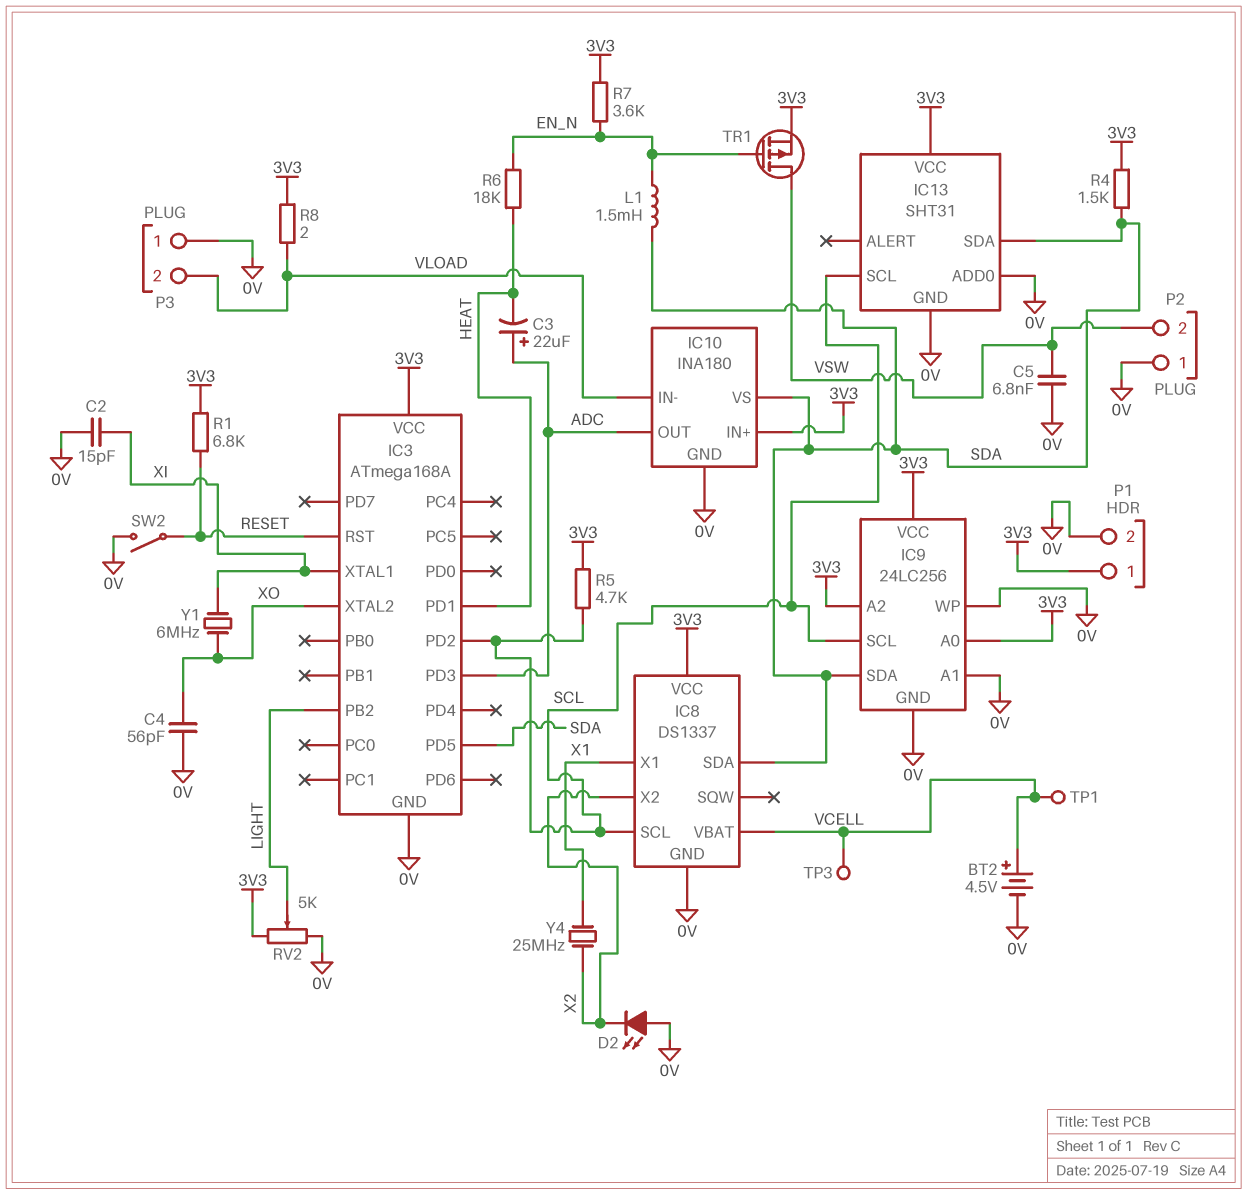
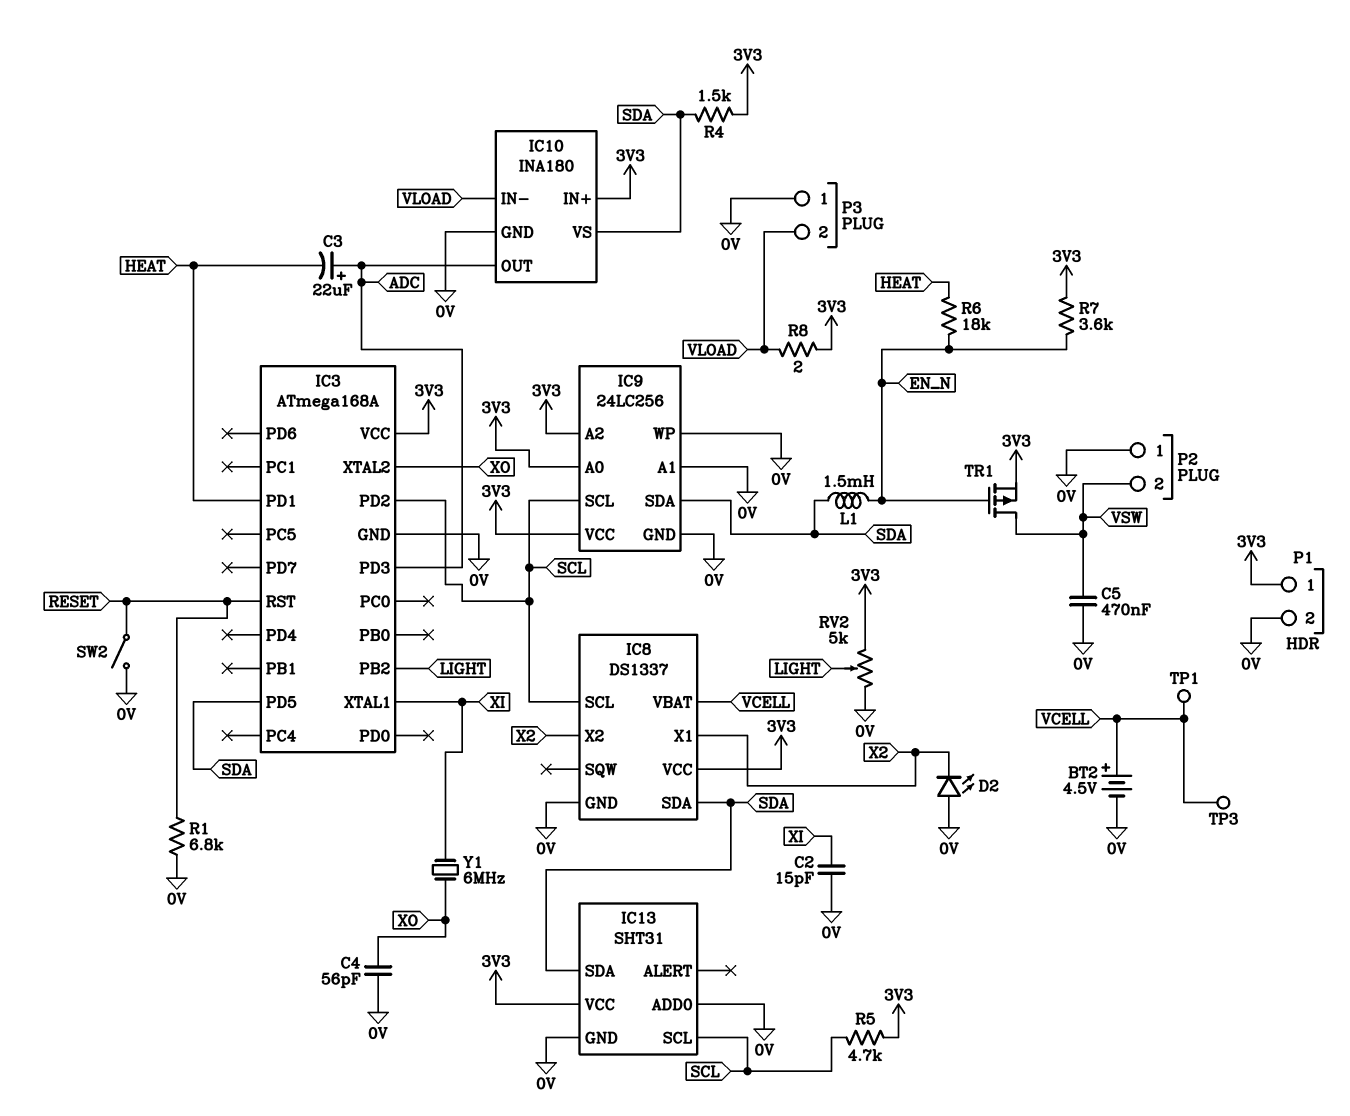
C5: 6.8nF (0V, VSW) -> 470nF (0V, VSW)
IC8 pin X1: X1 -> X2
R1: 6.8k (3V3, RESET) -> 6.8k (0V, RESET)
Y4: 25MHz (X1, X2) -> none

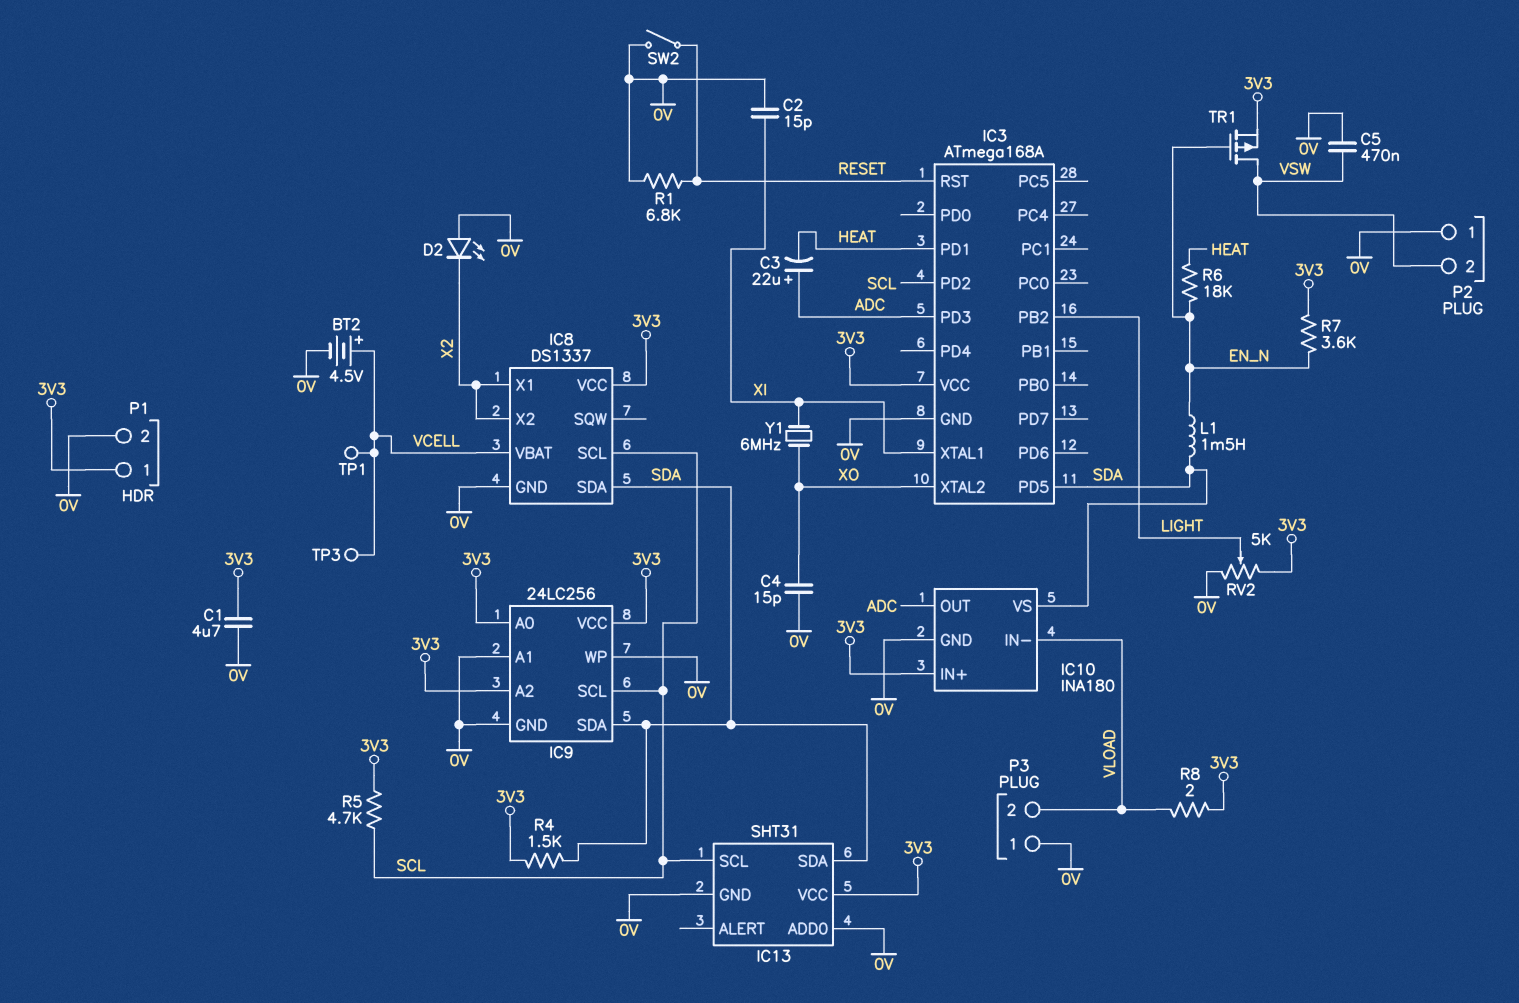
C1: none -> 4.7uF (0V, 3V3)
C4: 56pF (0V, XO) -> 15pF (0V, XO)

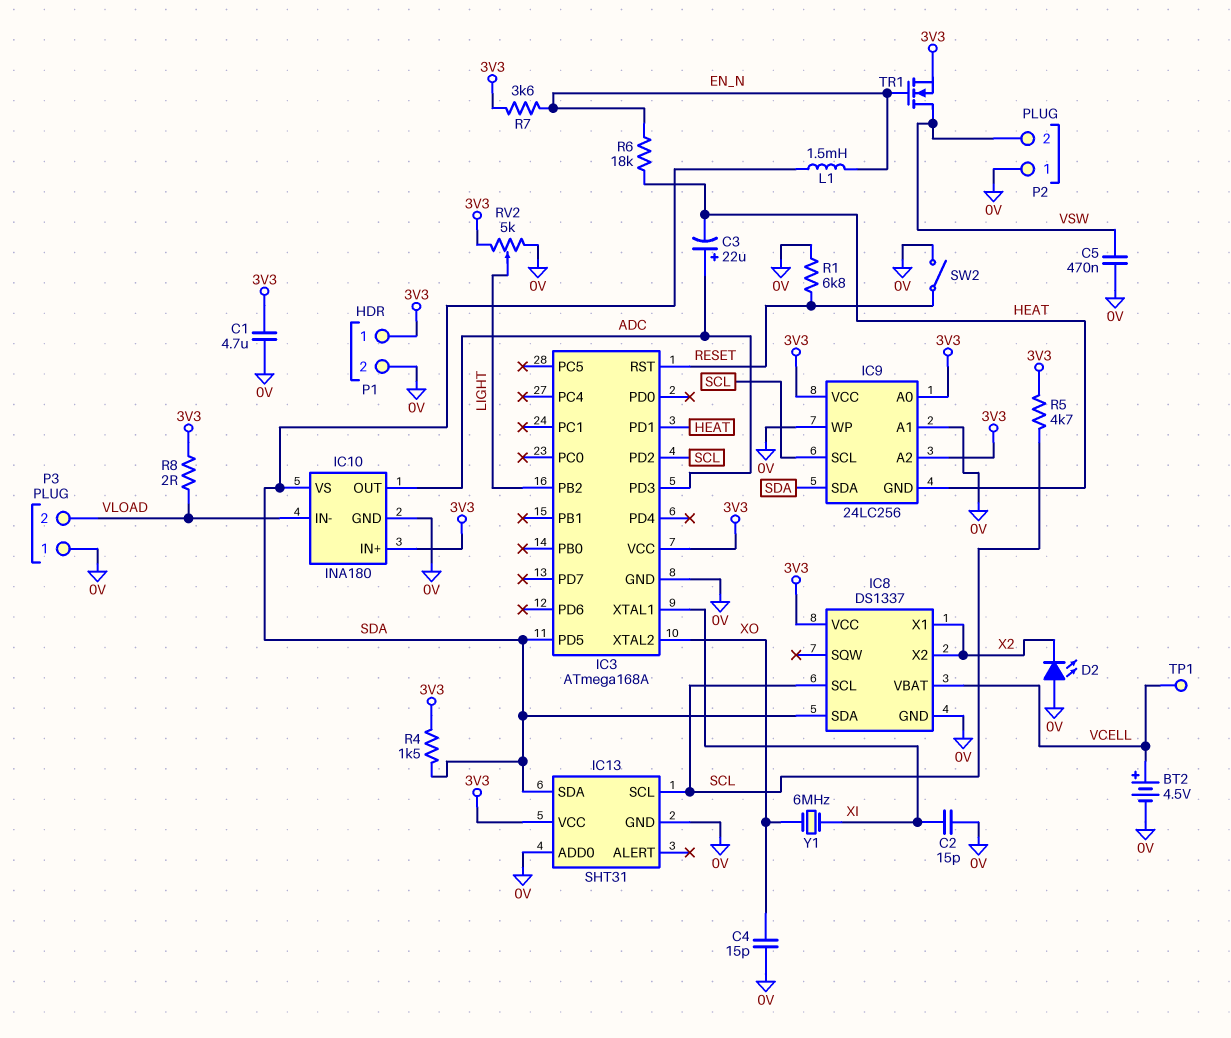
IC9 pin GND: 0V -> HEAT
TP3: test point (VCELL) -> none
TR1: PMOS (G EN_N, D VSW, S 3V3) -> NMOS (G EN_N, D VSW, S 3V3)

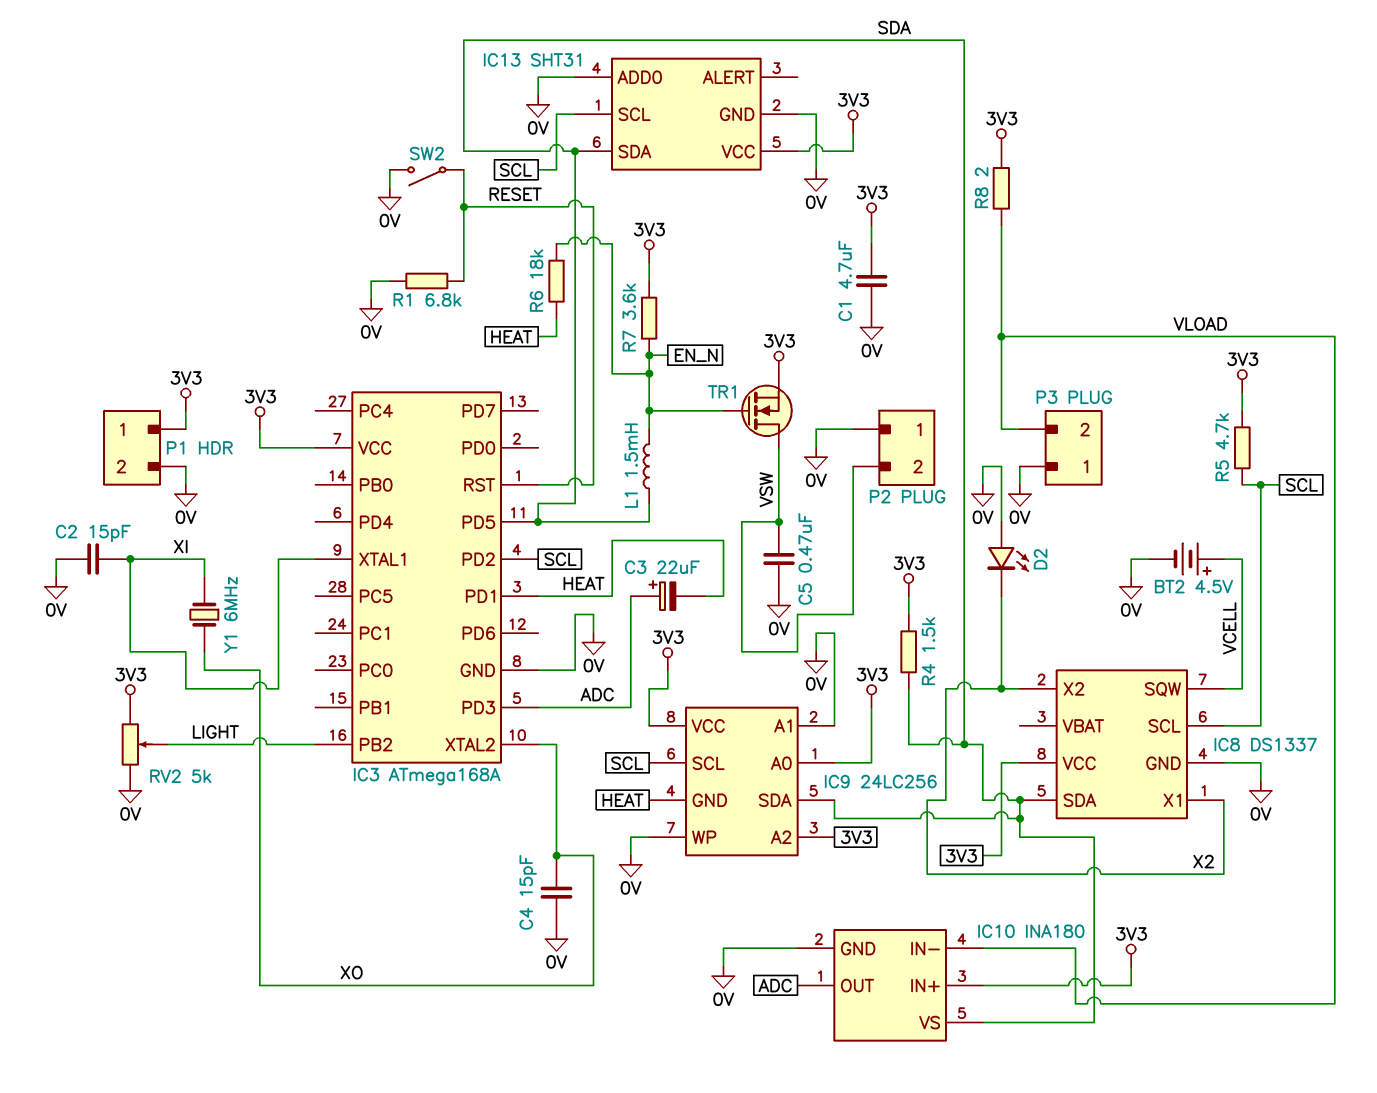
IC8 pin SQW: none -> VCELL
IC8 pin VBAT: VCELL -> none
TP1: test point (VCELL) -> none

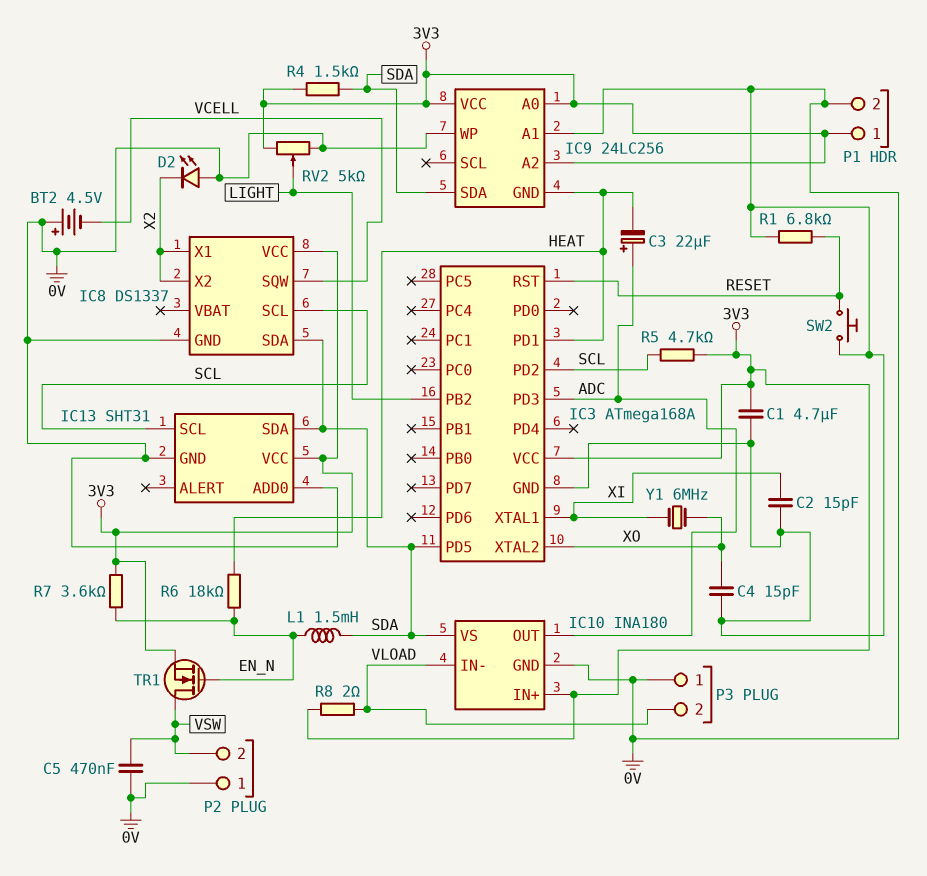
BT2: 4.5V (plus VCELL, minus 0V) -> 4.5V (plus 0V, minus VCELL)
IC9 pin SCL: SCL -> none
SW2: switch (0V, RESET) -> button (0V, RESET)

